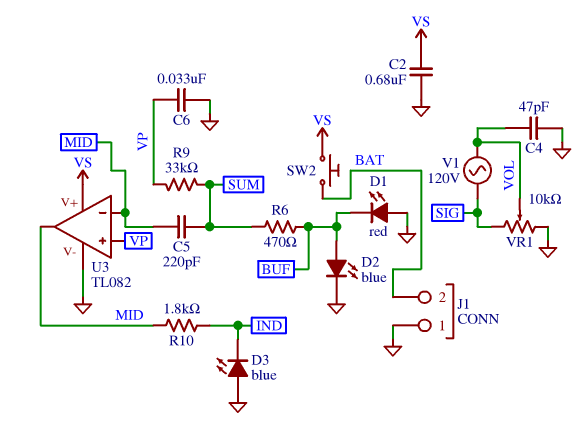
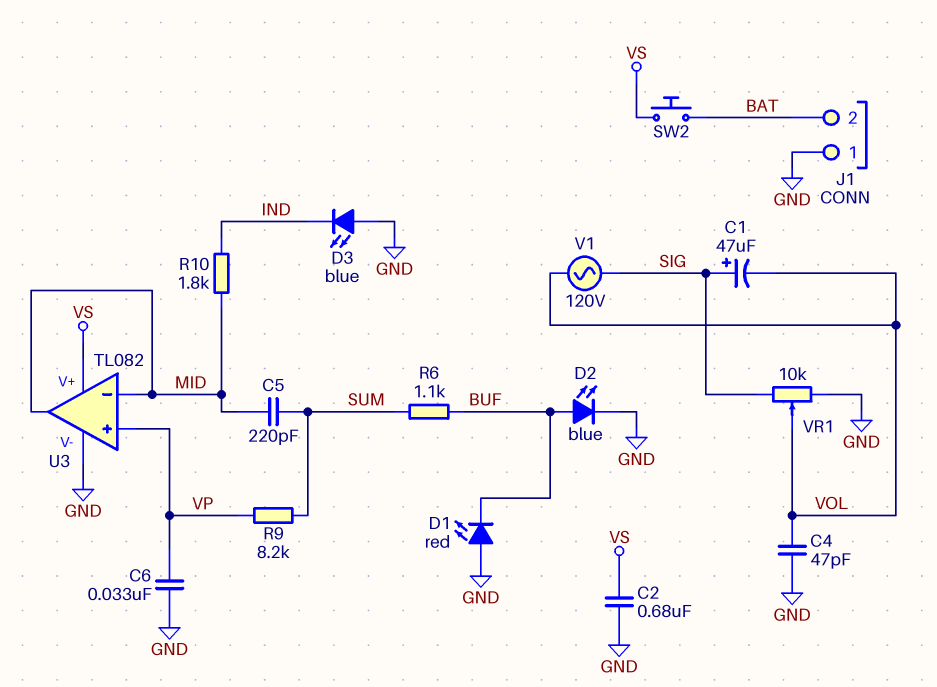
C1: none -> 47uF (plus SIG, minus VOL)
R6: 470 (BUF, SUM) -> 1.1k (BUF, SUM)
R9: 33k (SUM, VP) -> 8.2k (SUM, VP)

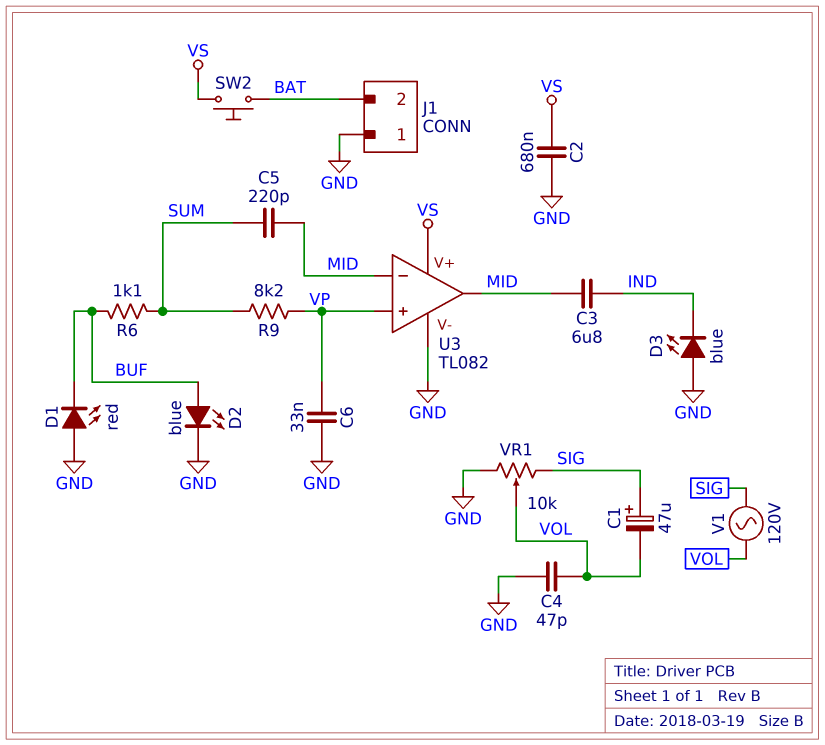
C3: none -> 6.8uF (IND, MID)
R10: 1.8k (IND, MID) -> none

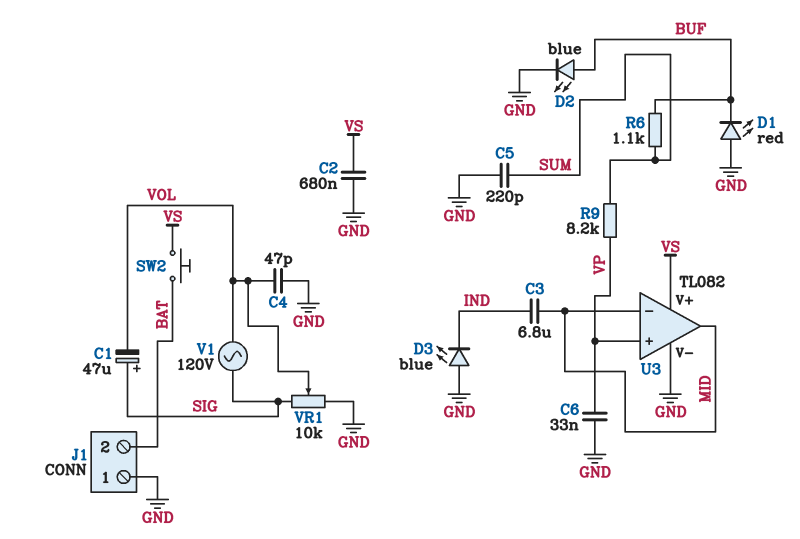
C5: 220pF (MID, SUM) -> 220pF (GND, SUM)

